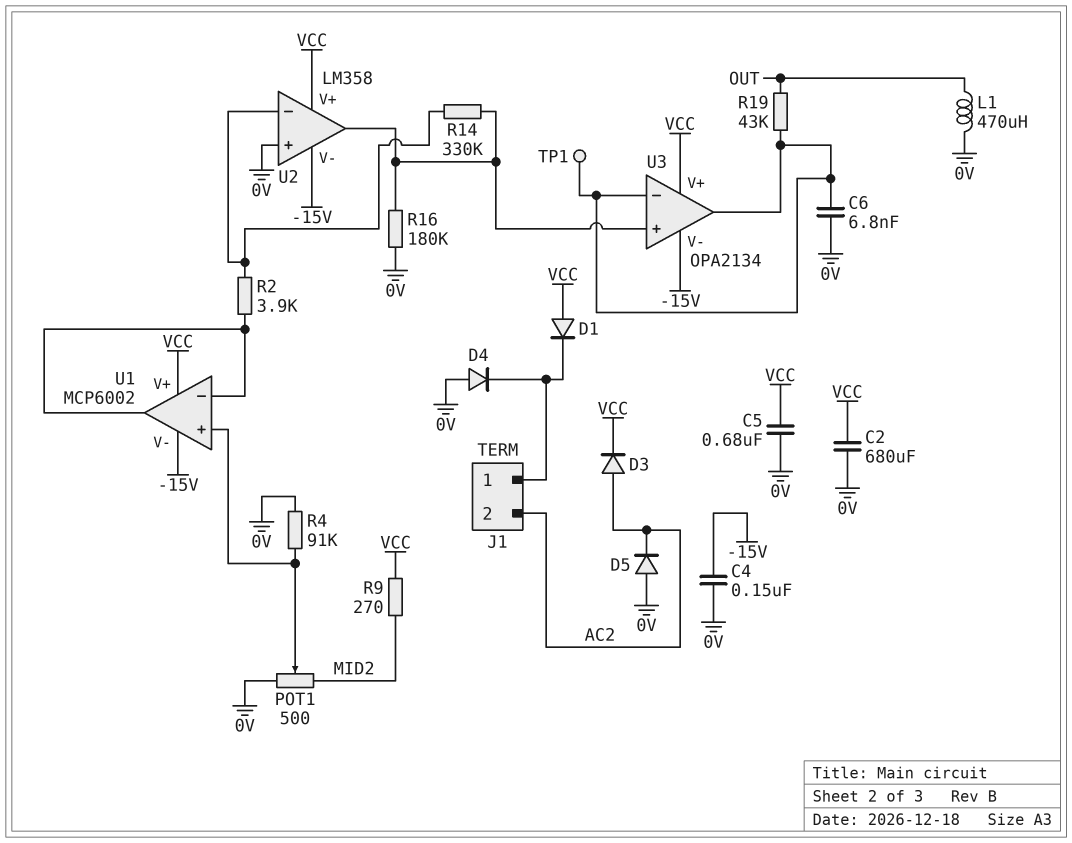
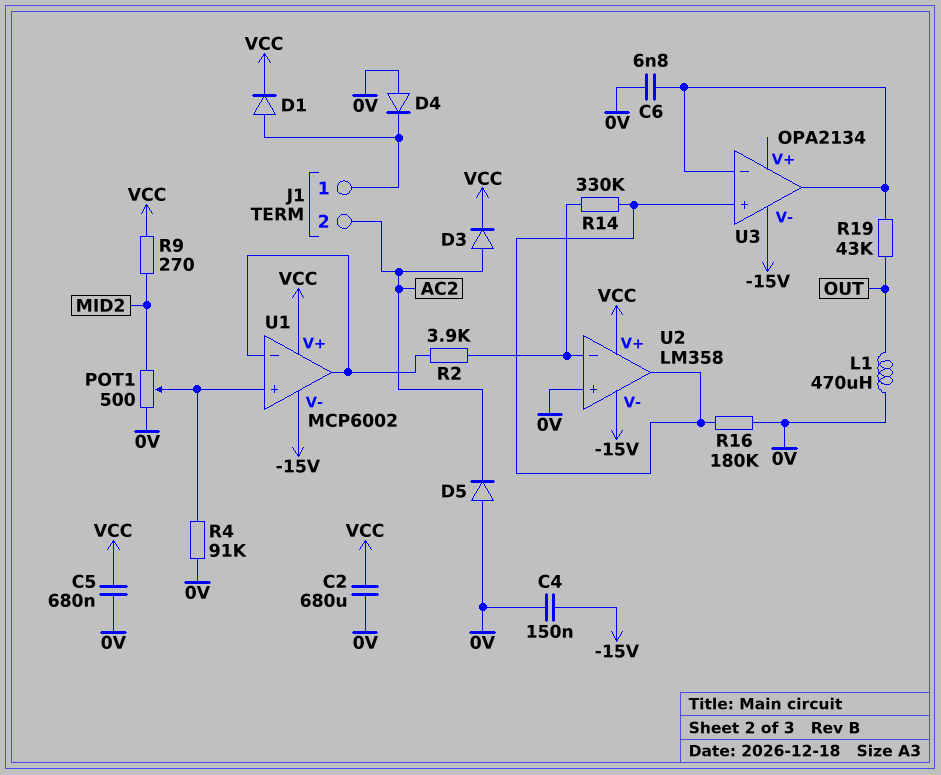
D1: diode (A VCC, K J1/1) -> diode (A J1/1, K VCC)
TP1: test point (U3/in-) -> none
U3 pin V+: VCC -> none

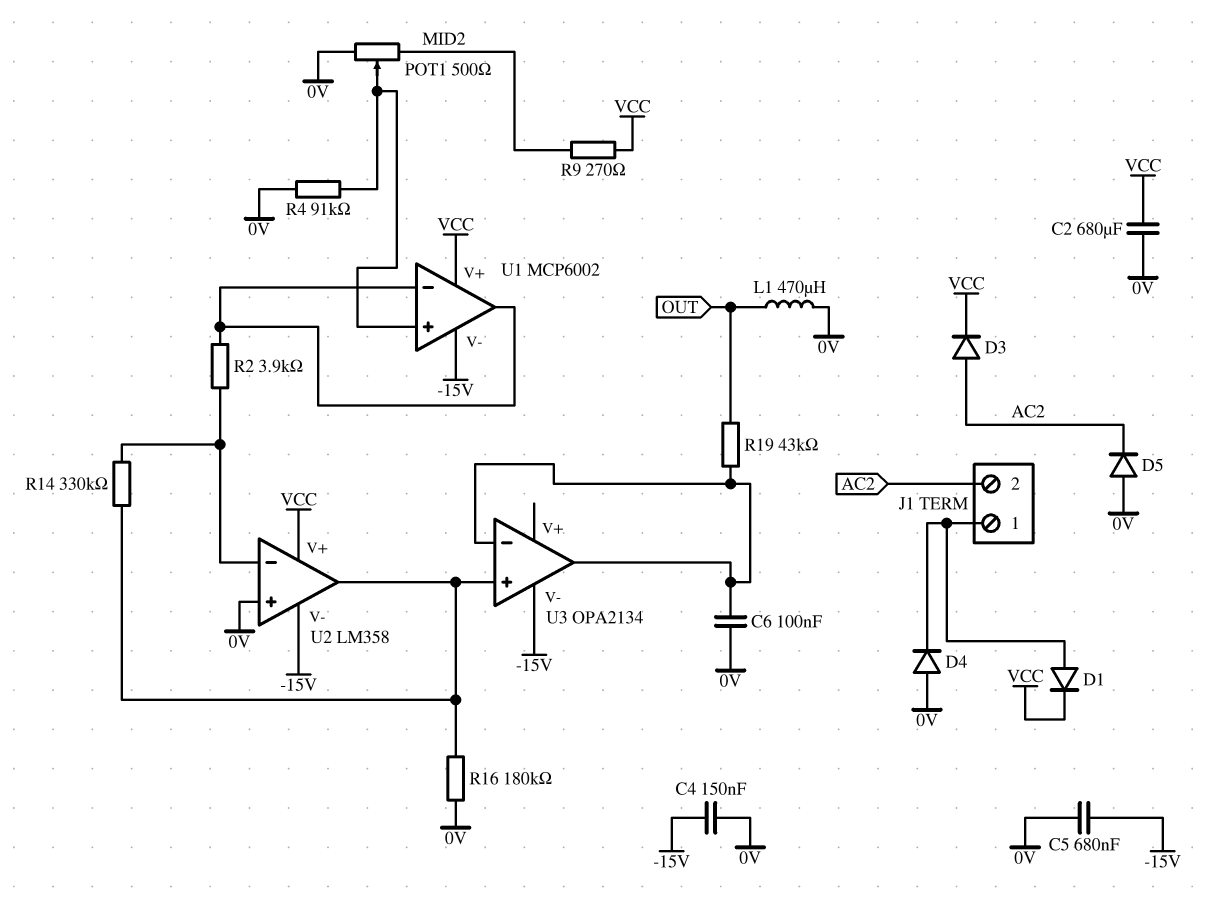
C5: 680nF (0V, VCC) -> 680nF (-15V, 0V)
C6: 6.8nF (0V, U3/in-) -> 100nF (0V, U3/in-)

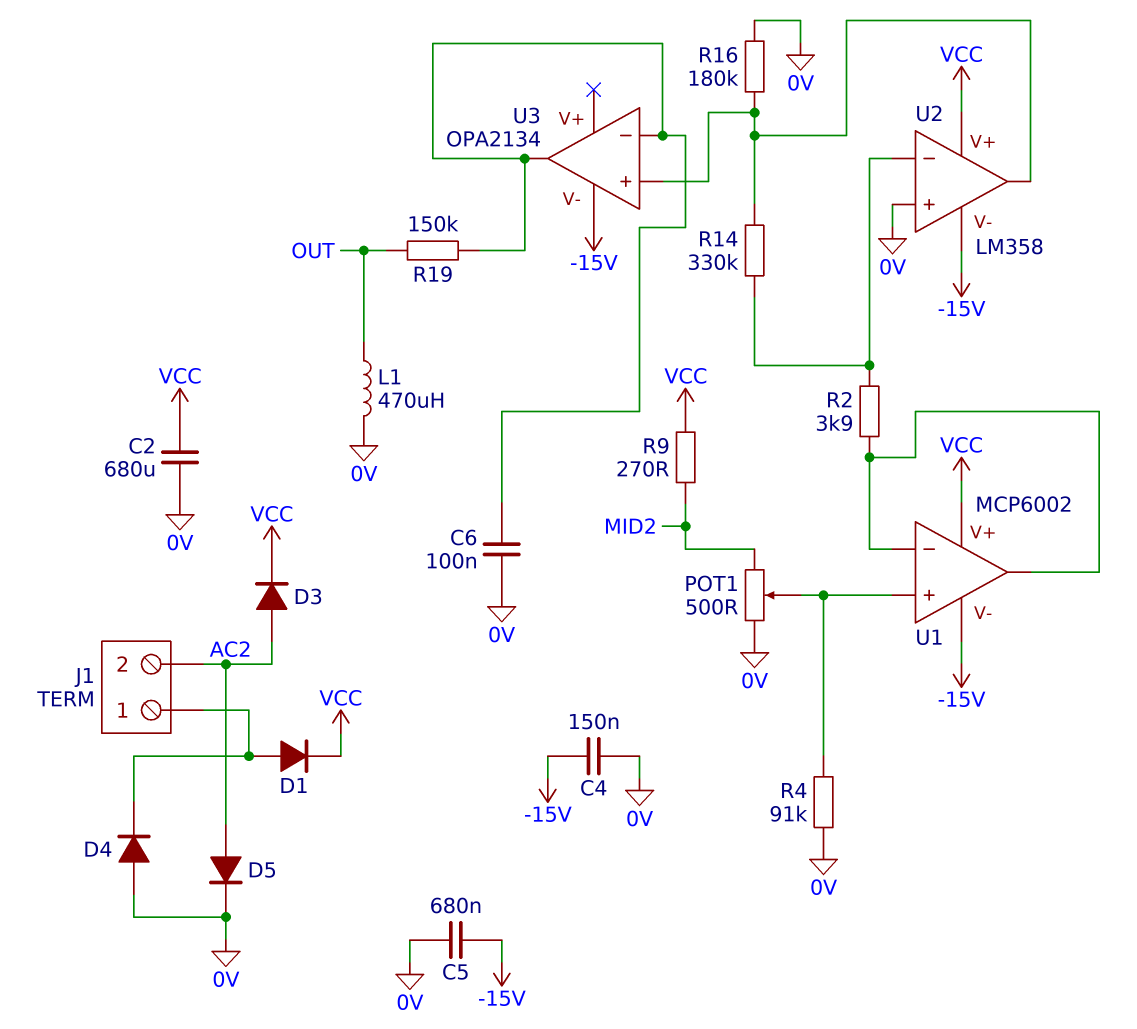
D5: diode (A 0V, K AC2) -> diode (A AC2, K 0V)
R19: 43k (OUT, U3/in-) -> 150k (OUT, U3/in-)

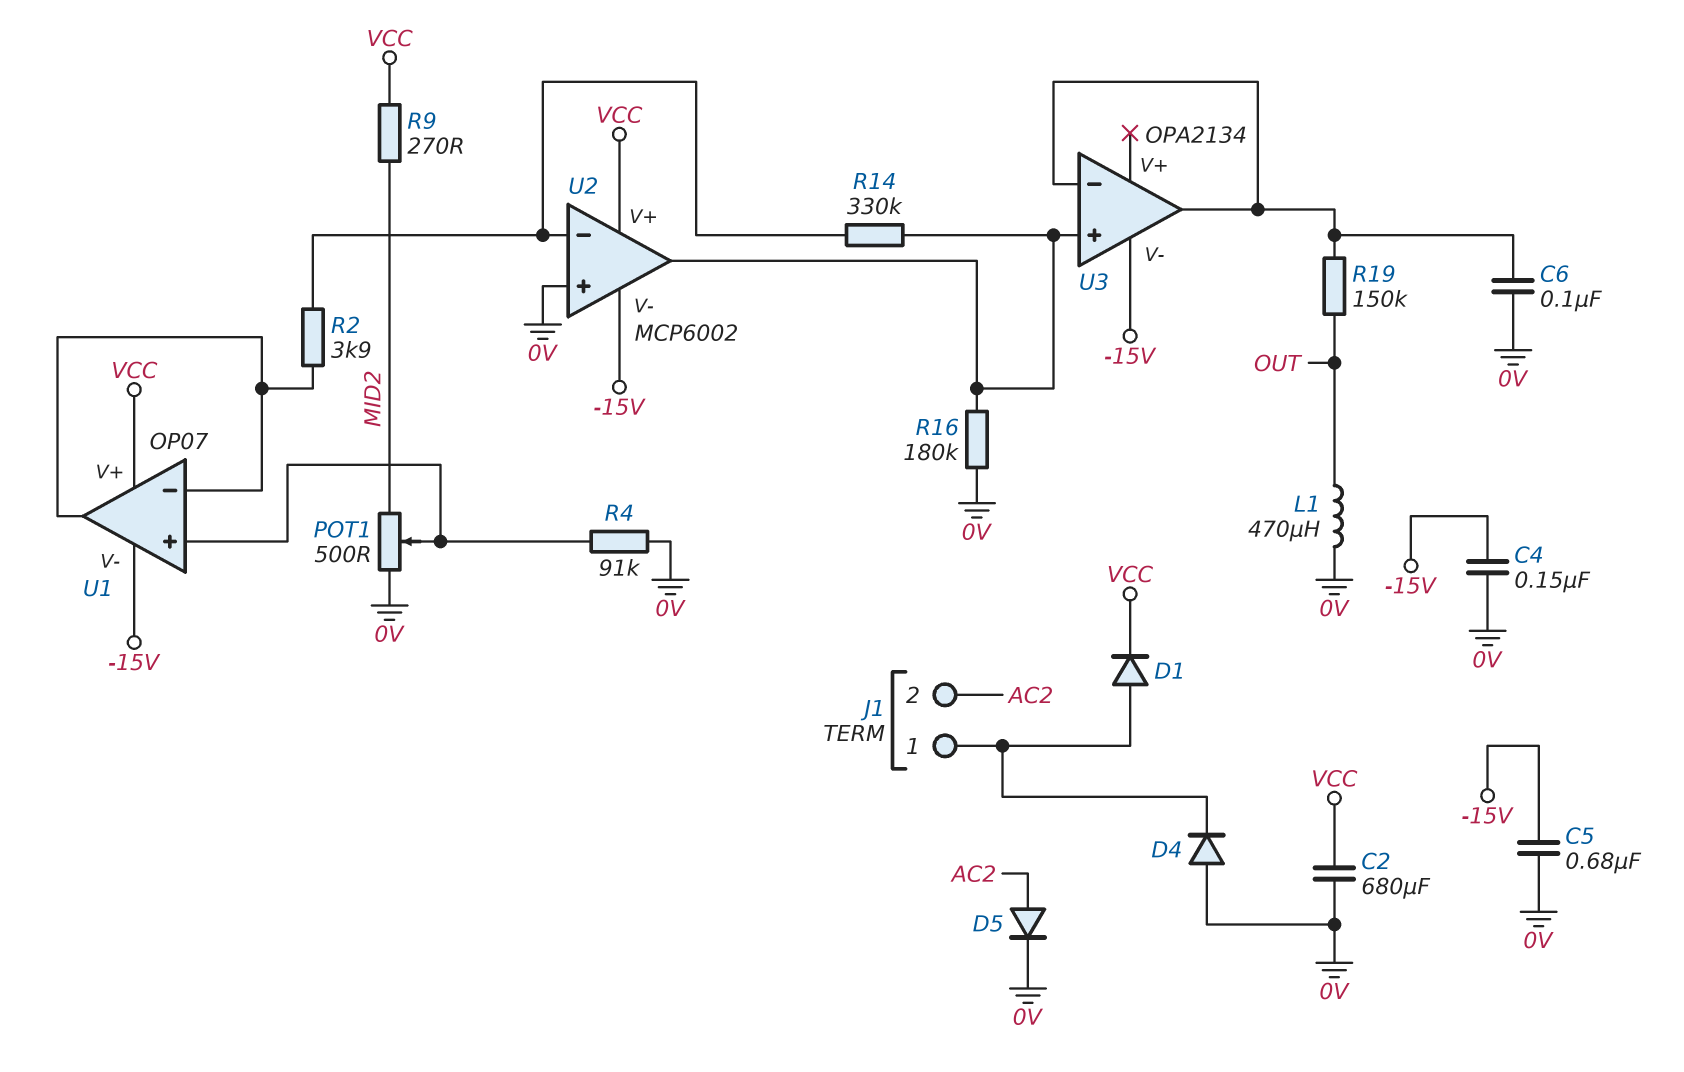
D3: diode (A AC2, K VCC) -> none
U1: MCP6002 -> OP07
U2: LM358 -> MCP6002

